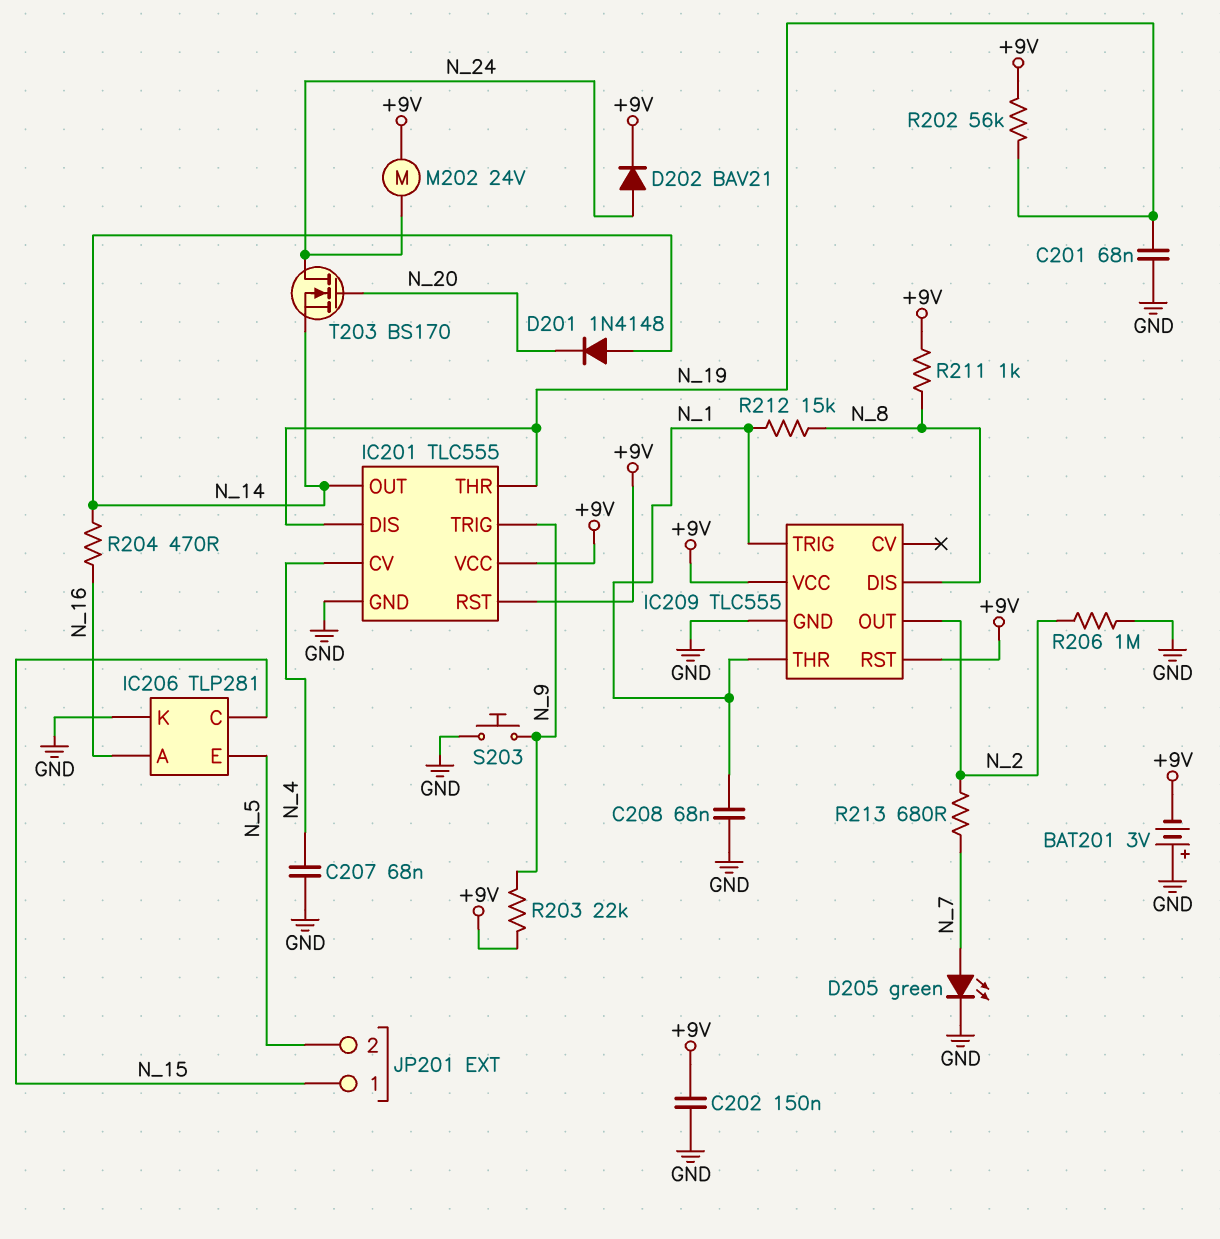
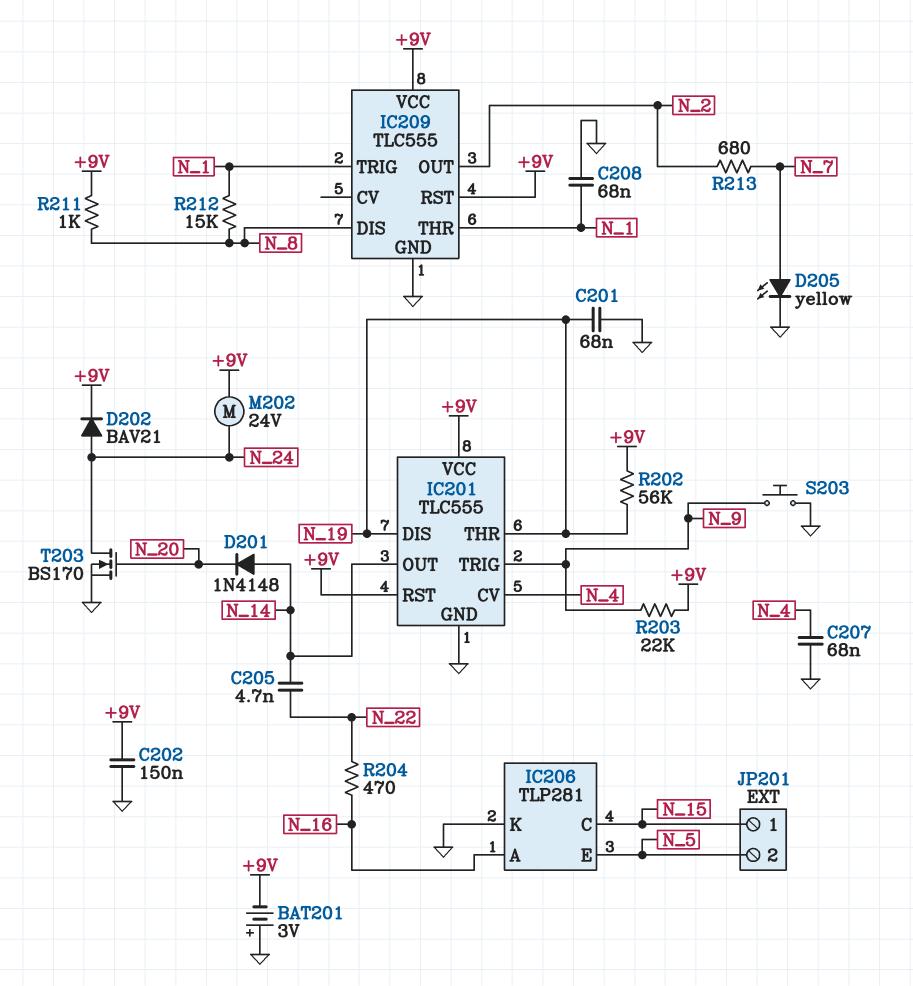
C205: none -> 4.7nF (N_14, N_22)
D205: LED green (A N_7, K GND) -> LED yellow (A N_7, K GND)
R204: 470 (N_14, N_16) -> 470 (N_16, N_22)
R206: 1M (GND, N_2) -> none
T203: NMOS BS170 (G N_20, D N_24, S N_14) -> NMOS BS170 (G N_20, D N_24, S GND)

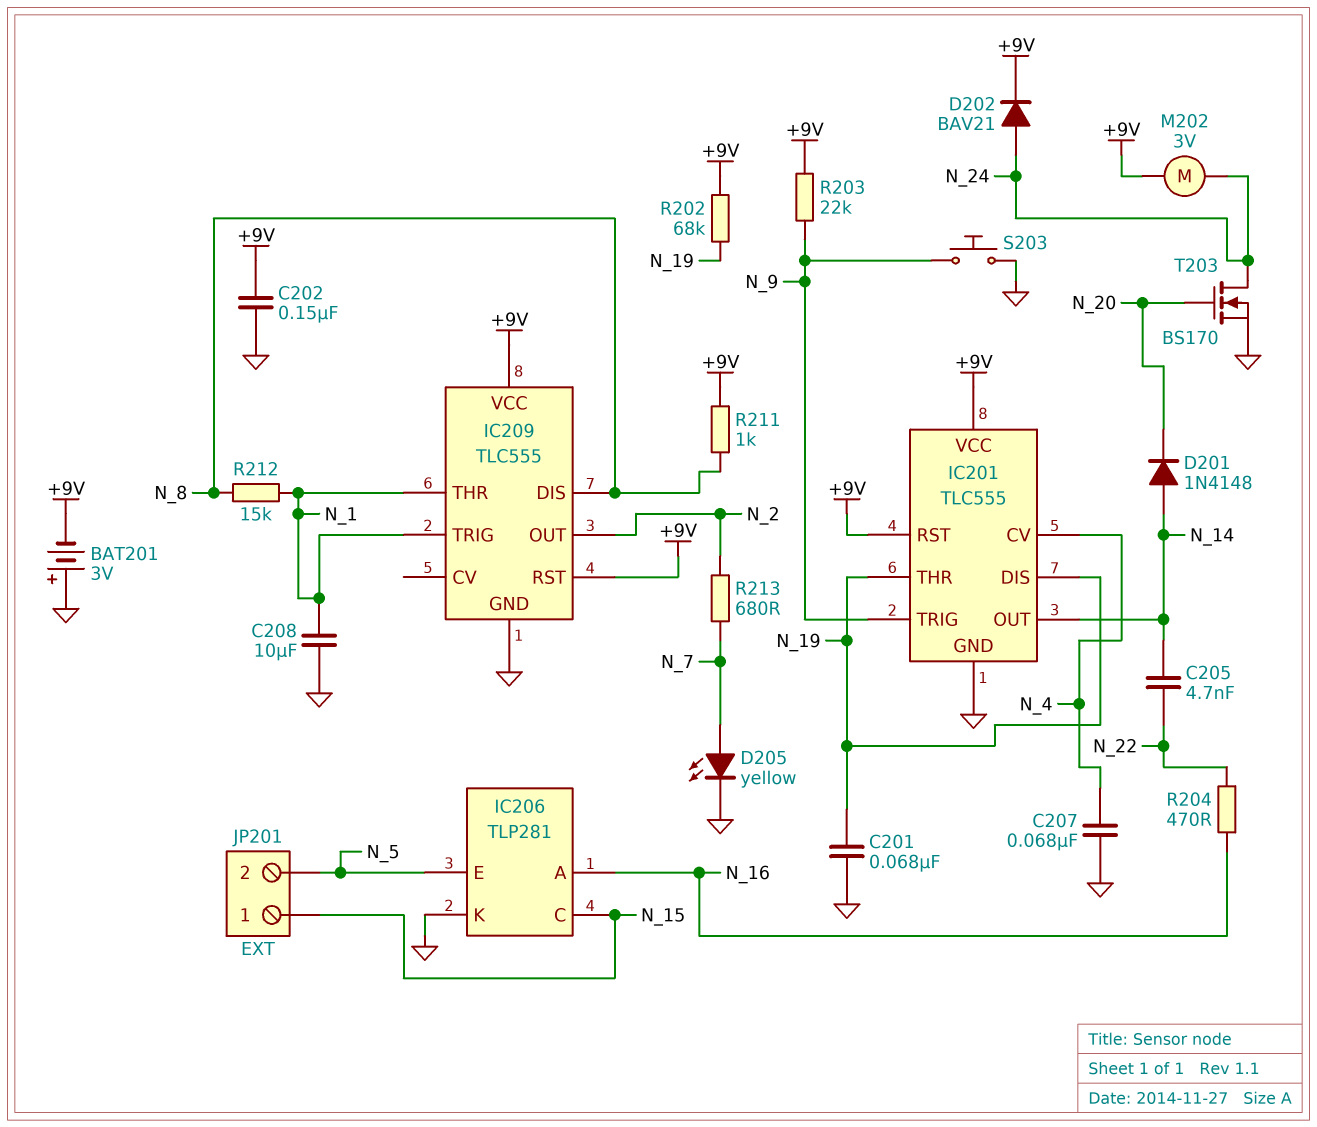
C208: 68nF (GND, N_1) -> 10uF (GND, N_1)
M202: motor 24V (+9V, N_24) -> motor 3V (+9V, N_24)
R202: 56k (+9V, N_19) -> 68k (+9V, N_19)

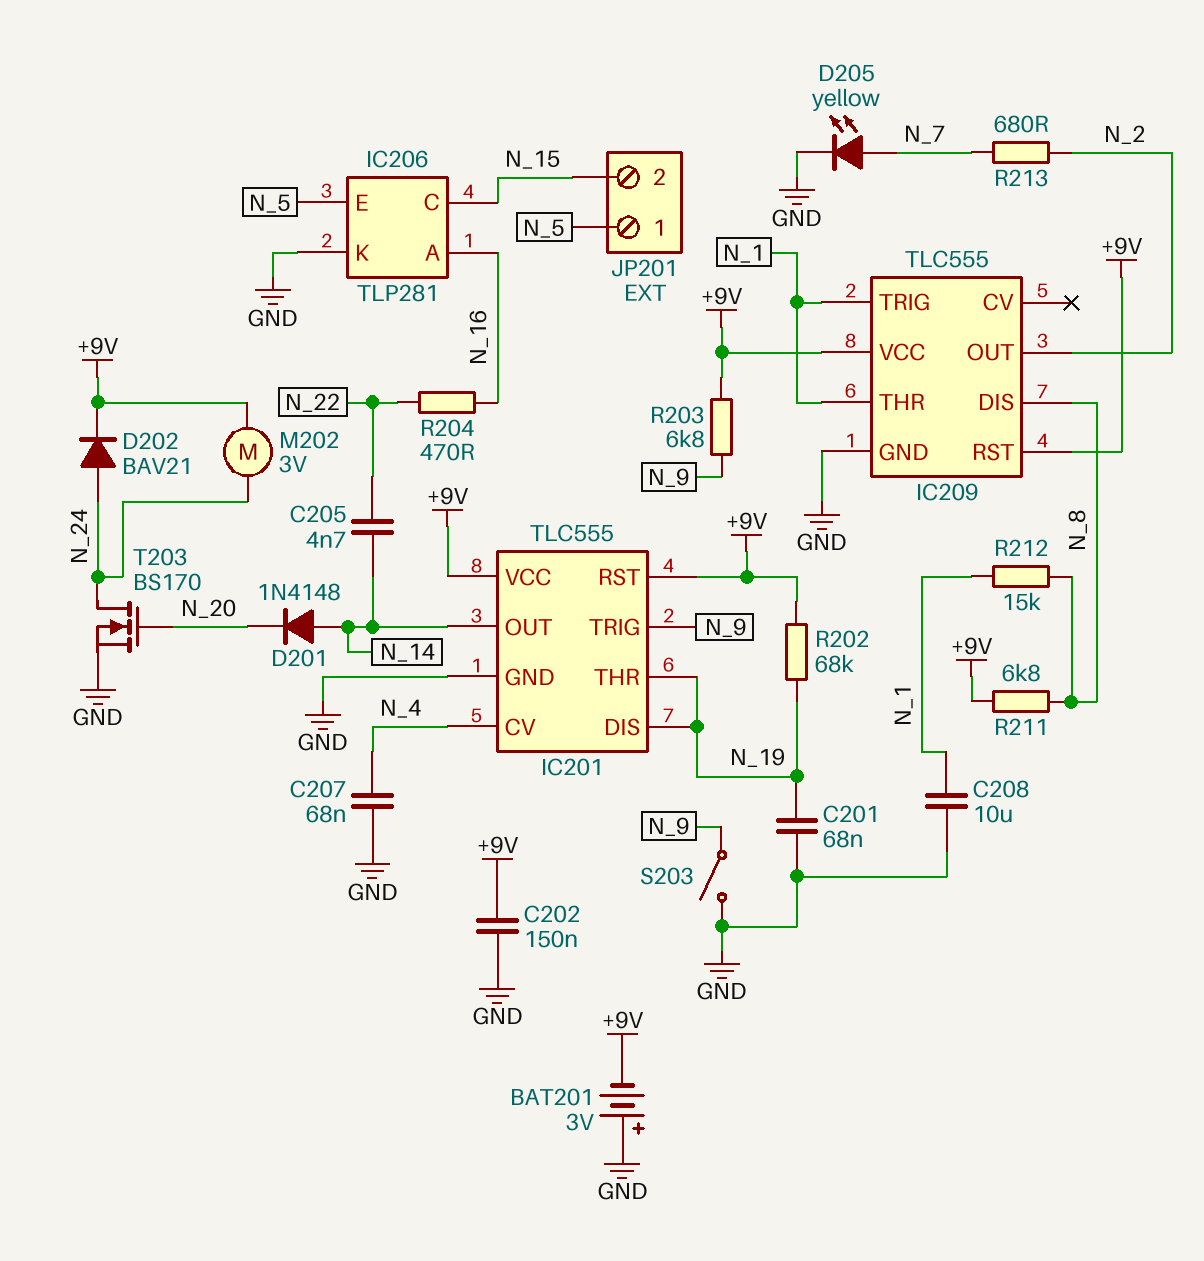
JP201 pin 1: N_15 -> N_5
JP201 pin 2: N_5 -> N_15
R203: 22k (+9V, N_9) -> 6.8k (+9V, N_9)
R211: 1k (+9V, N_8) -> 6.8k (+9V, N_8)
S203: button (GND, N_9) -> switch (GND, N_9)

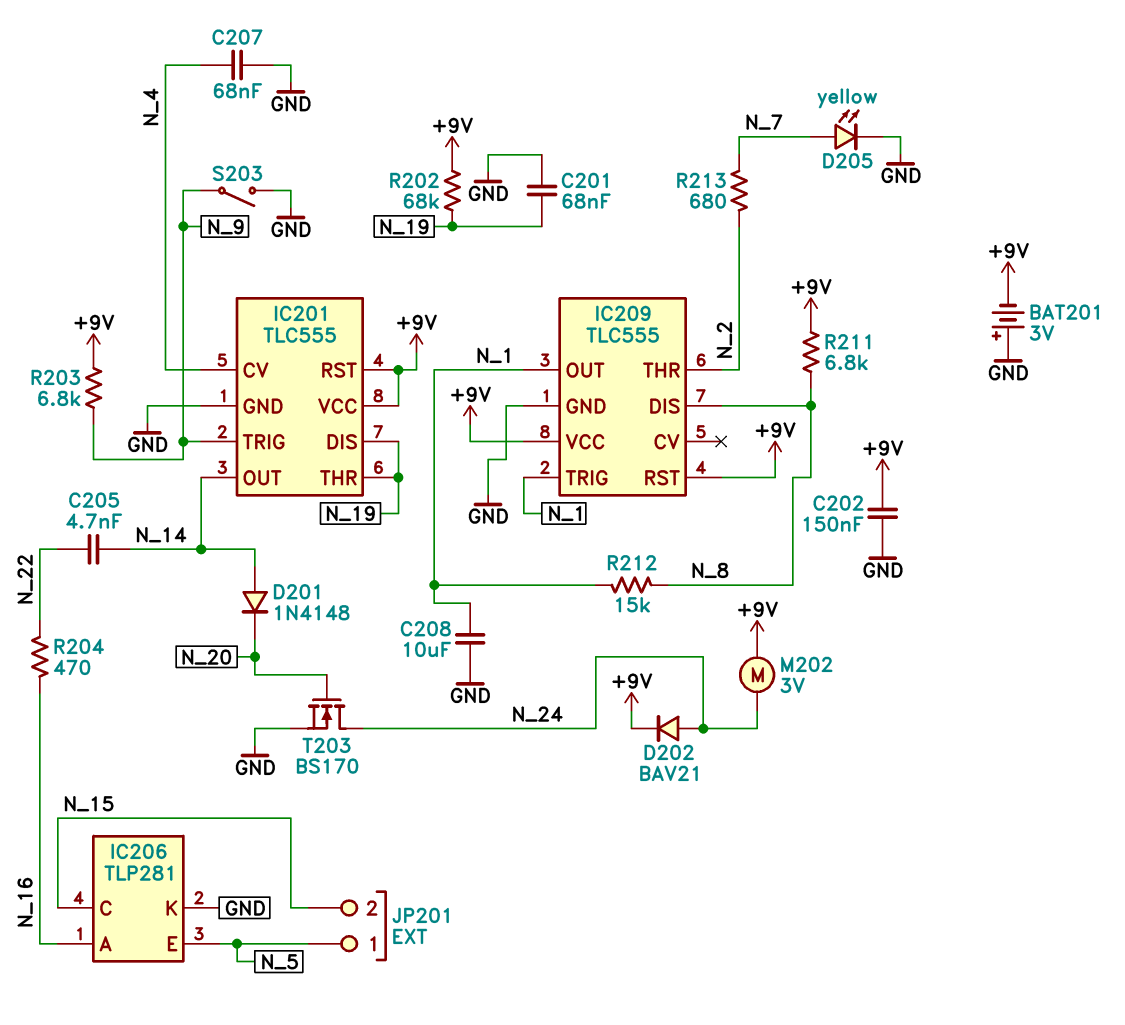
IC209 pin OUT: N_2 -> N_1
IC209 pin THR: N_1 -> N_2

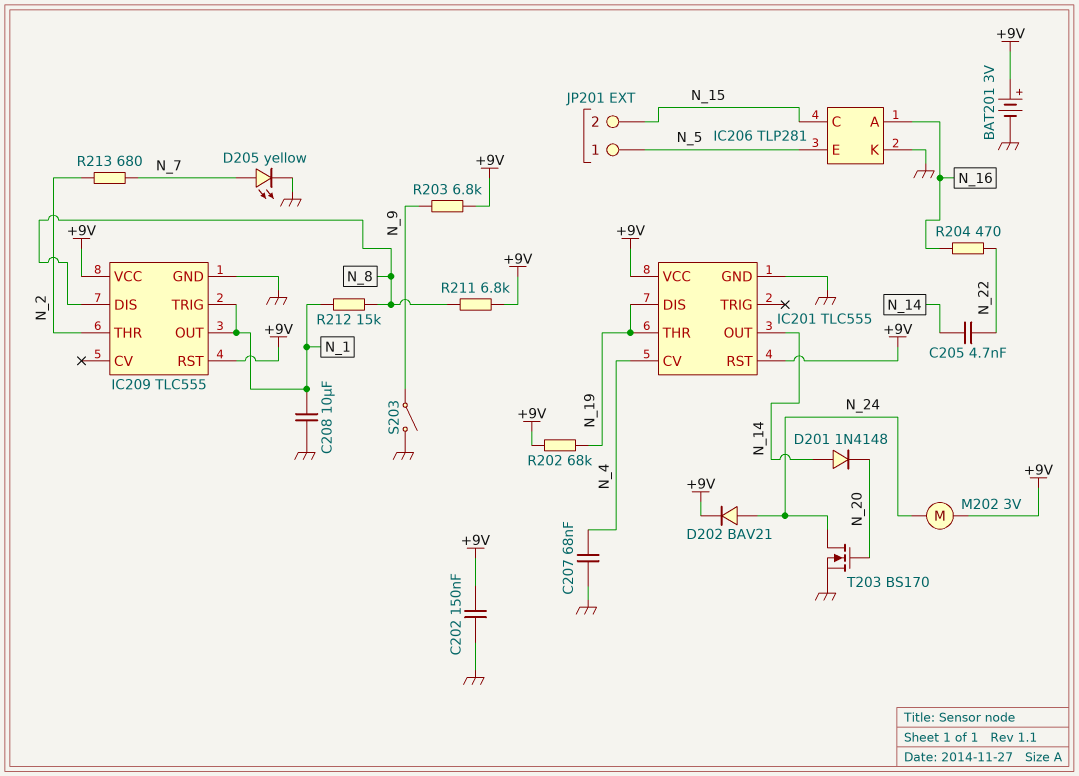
BAT201: 3V (plus GND, minus +9V) -> 3V (plus +9V, minus GND)
C201: 68nF (GND, N_19) -> none
IC201 pin TRIG: N_9 -> none

